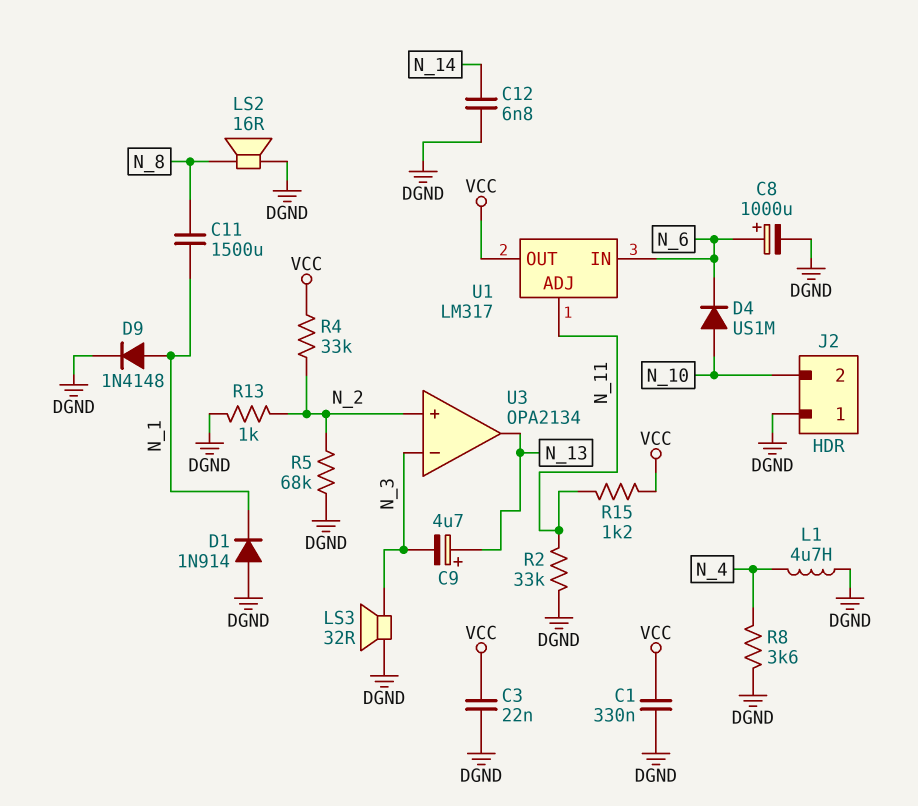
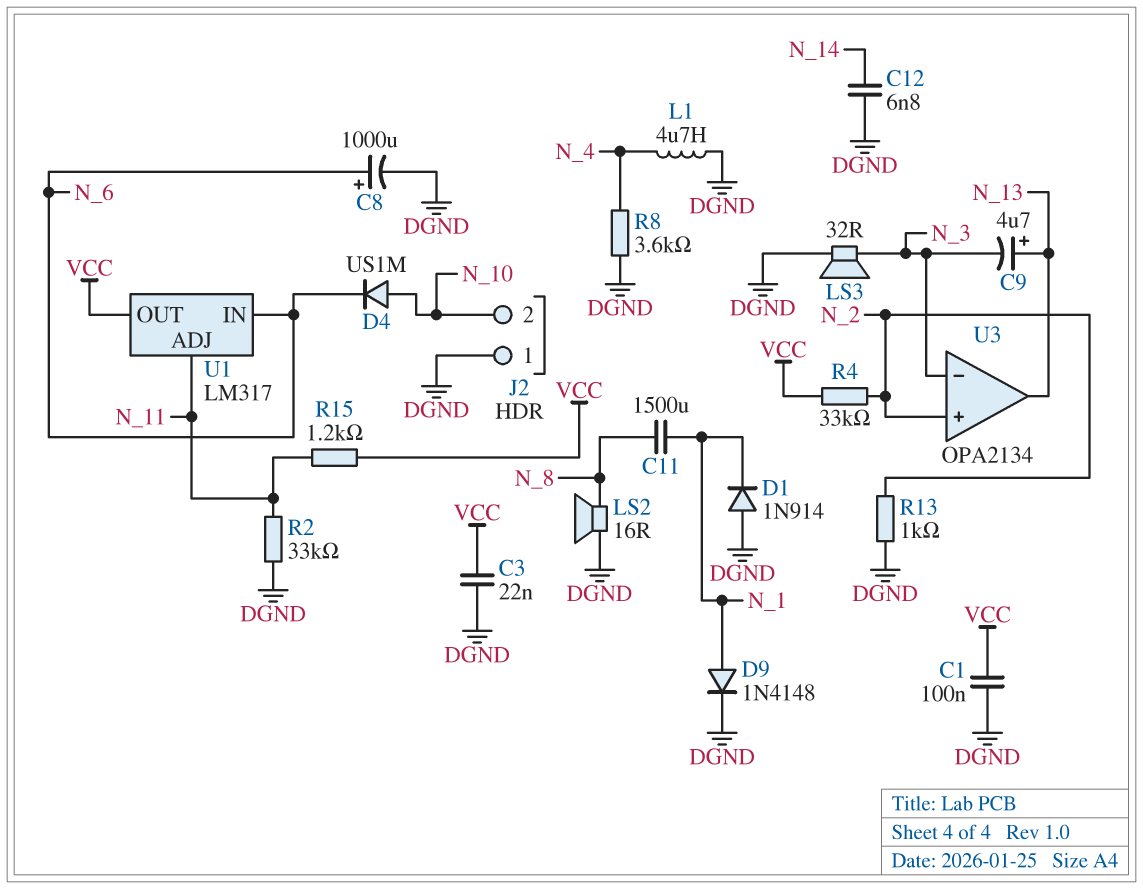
C1: 330nF (DGND, VCC) -> 100nF (DGND, VCC)
R5: 68k (DGND, N_2) -> none

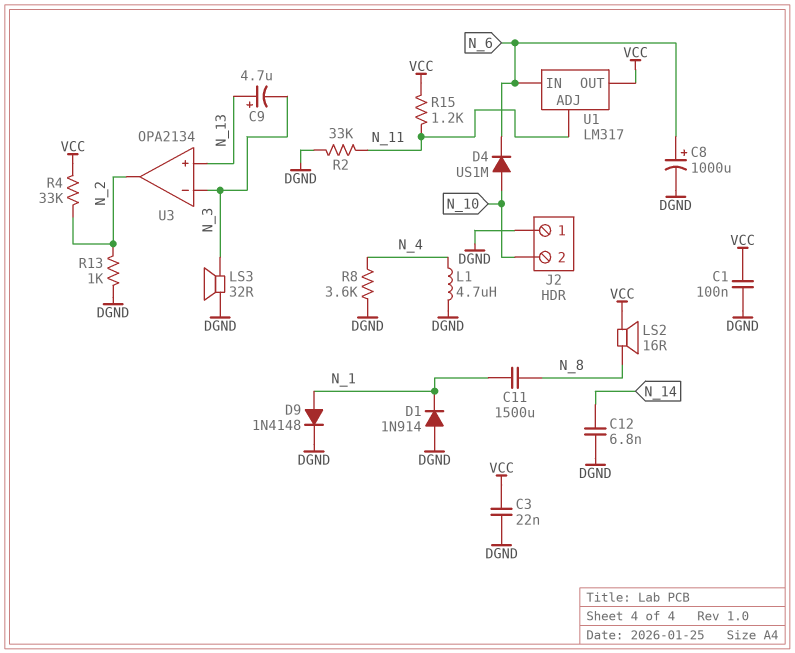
LS2: speaker 16R (DGND, N_8) -> speaker 16R (N_8, VCC)
U3 pin in+: N_2 -> N_13
U3 pin out: N_13 -> N_2

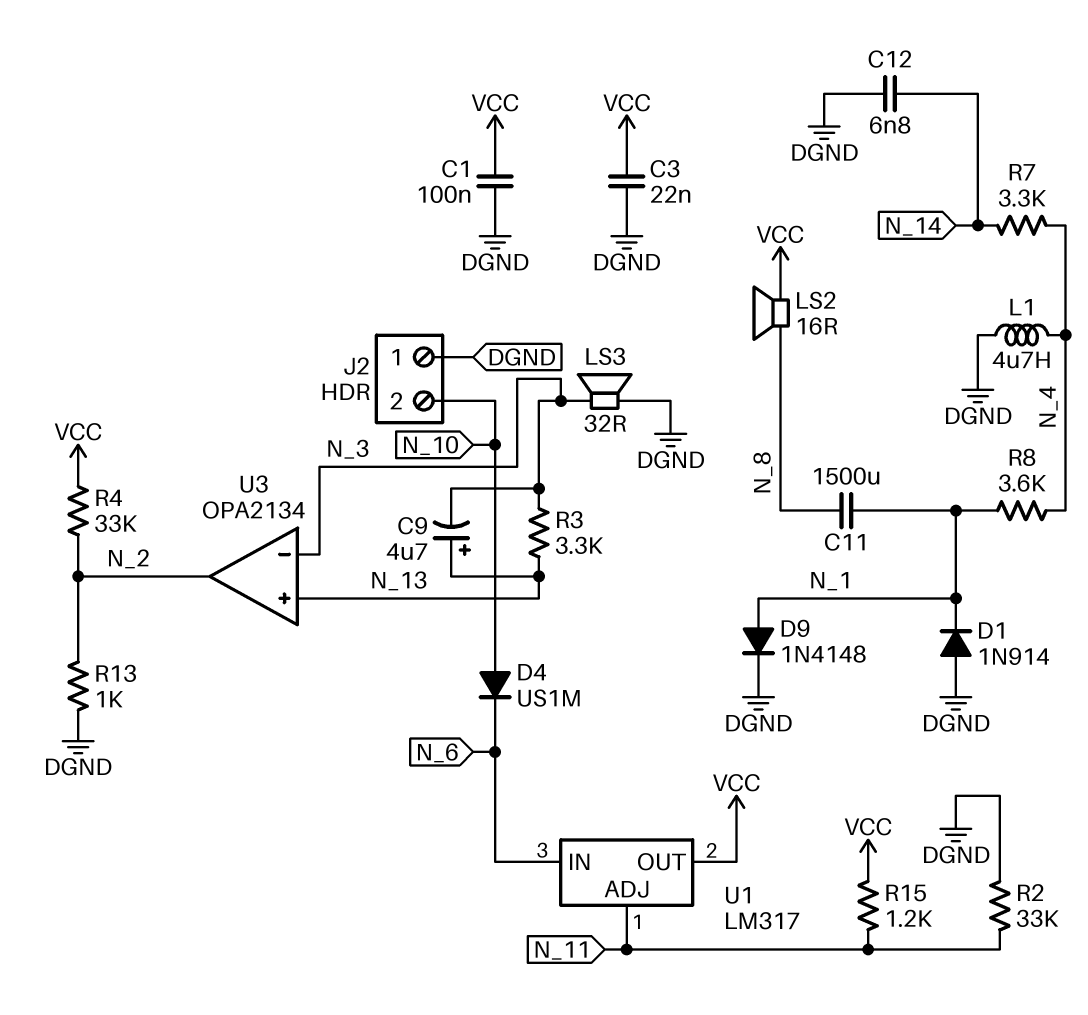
C8: 1000uF (plus N_6, minus DGND) -> none
R3: none -> 3.3k (N_3, N_13)
R7: none -> 3.3k (N_4, N_14)
R8: 3.6k (DGND, N_4) -> 3.6k (N_1, N_4)

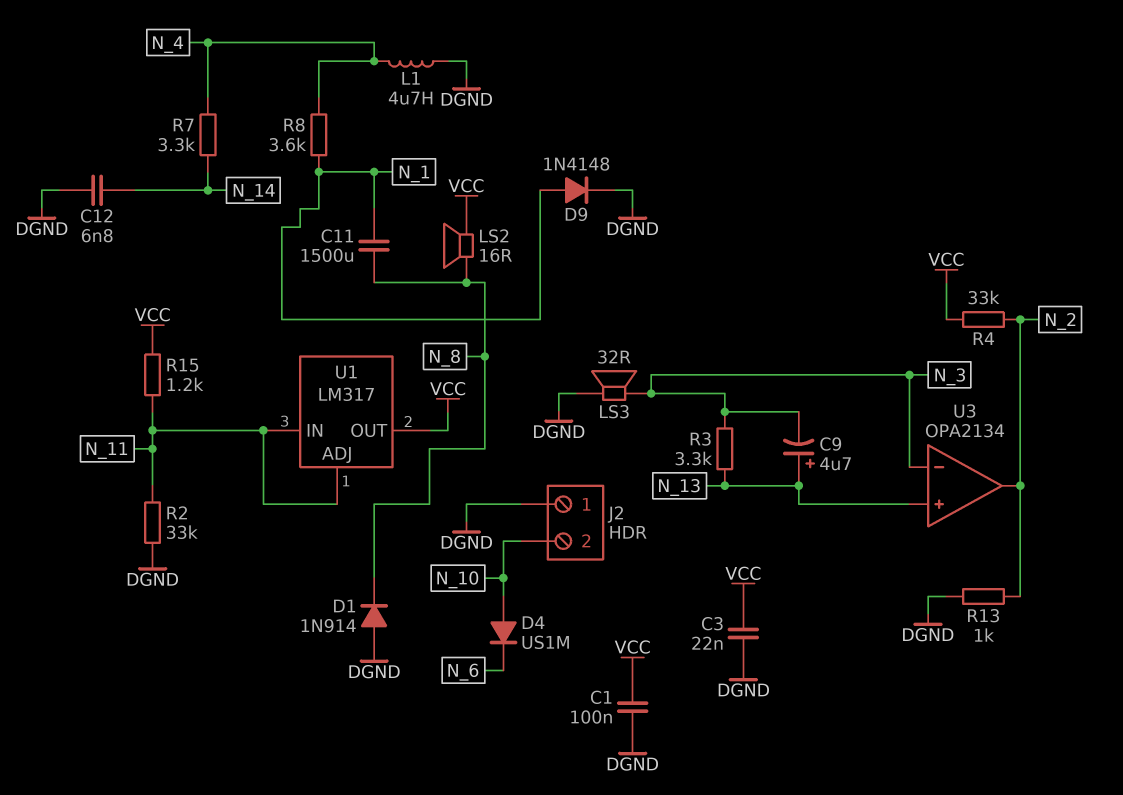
D1: diode 1N914 (A DGND, K N_1) -> diode 1N914 (A DGND, K N_8)
U1 pin IN: N_6 -> N_11

